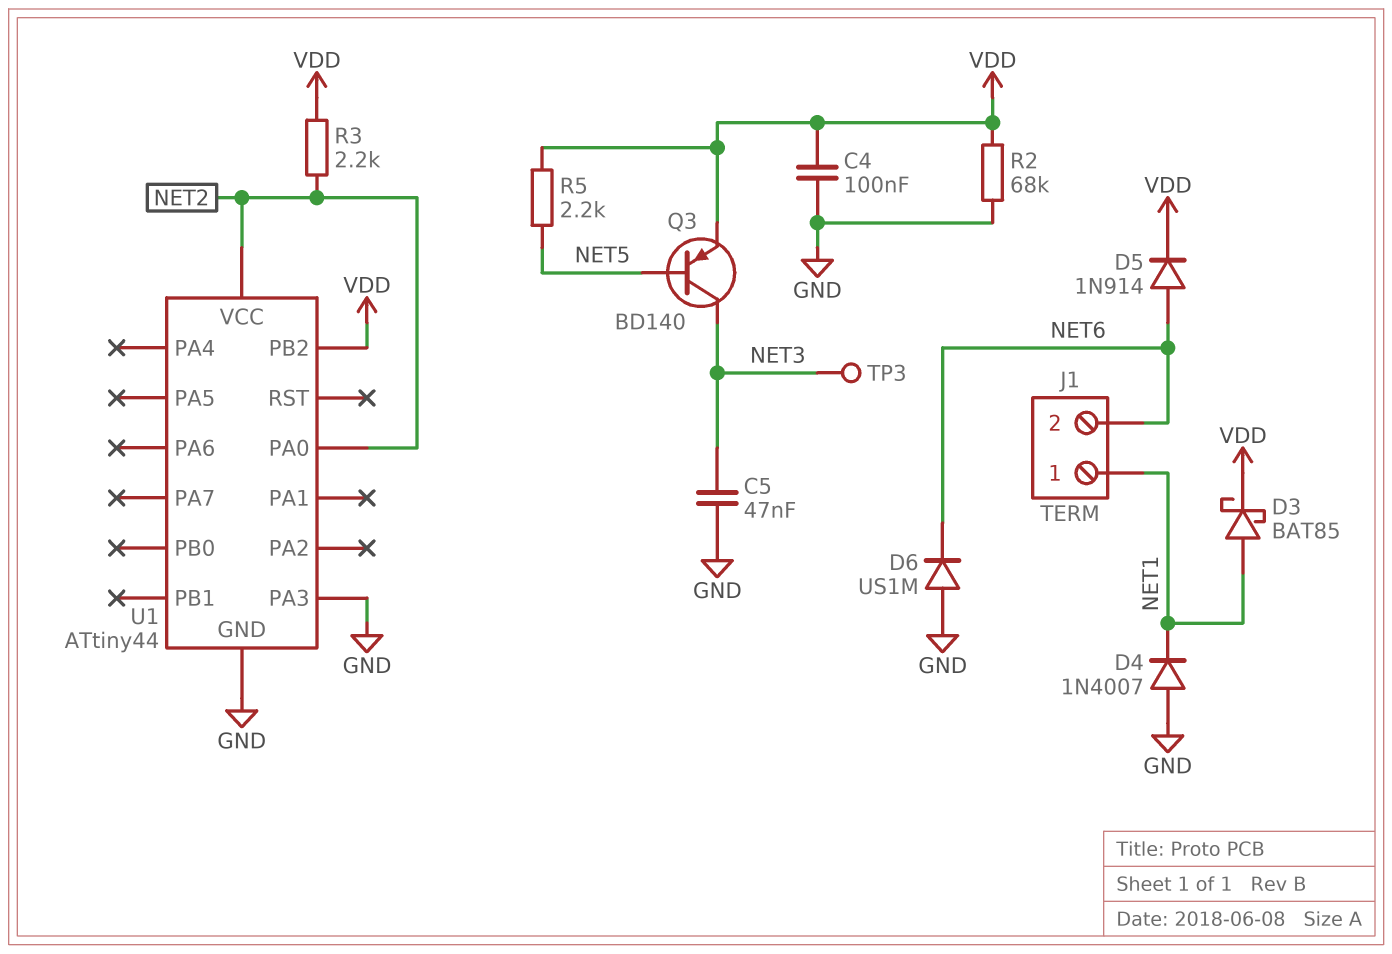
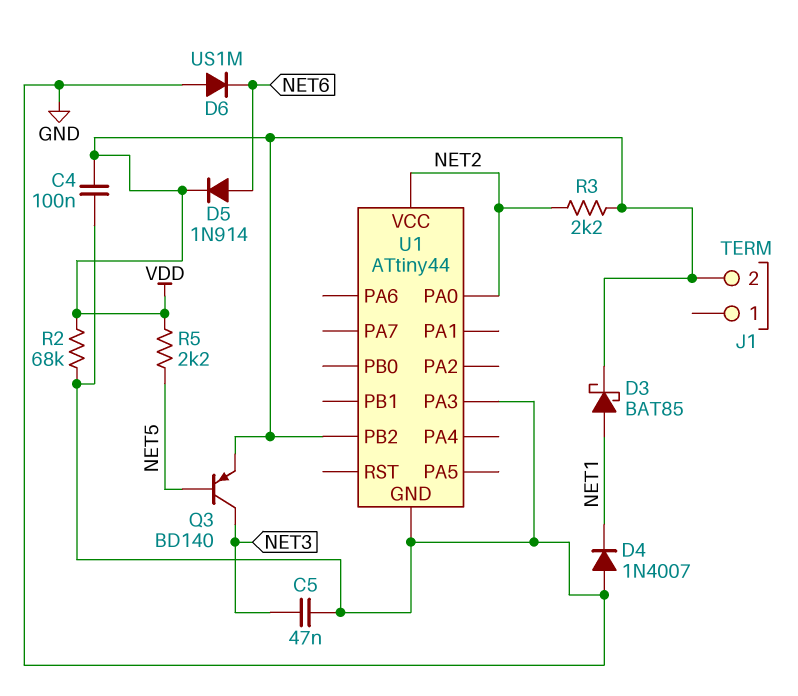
J1 pin 1: NET1 -> none
J1 pin 2: NET6 -> VDD
TP3: test point (NET3) -> none

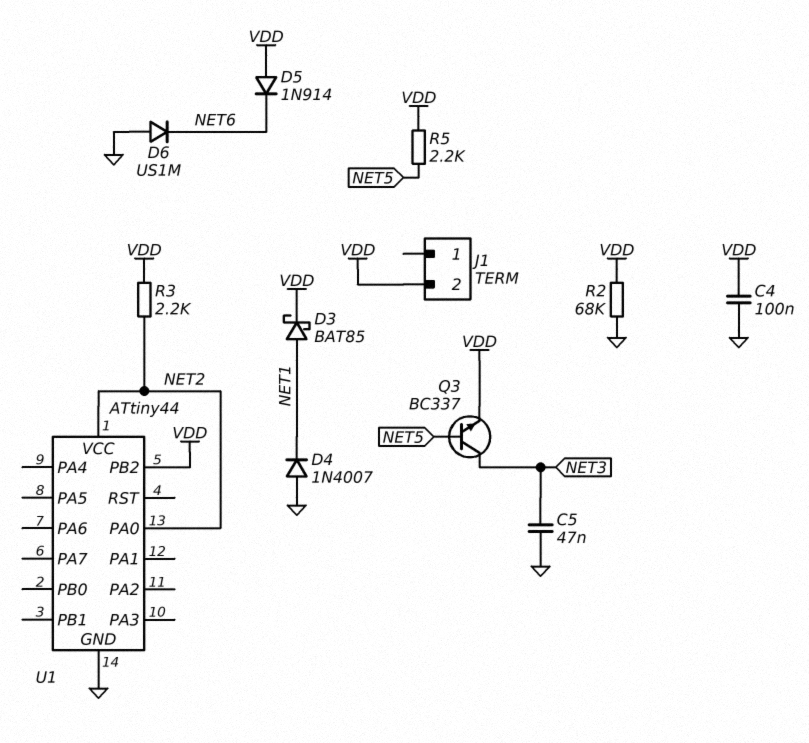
D5: diode 1N914 (A NET6, K VDD) -> diode 1N914 (A VDD, K NET6)
Q3: PNP BD140 (B NET5, C NET3, E VDD) -> NPN BC337 (B NET5, C NET3, E VDD)
U1 pin PA3: GND -> none

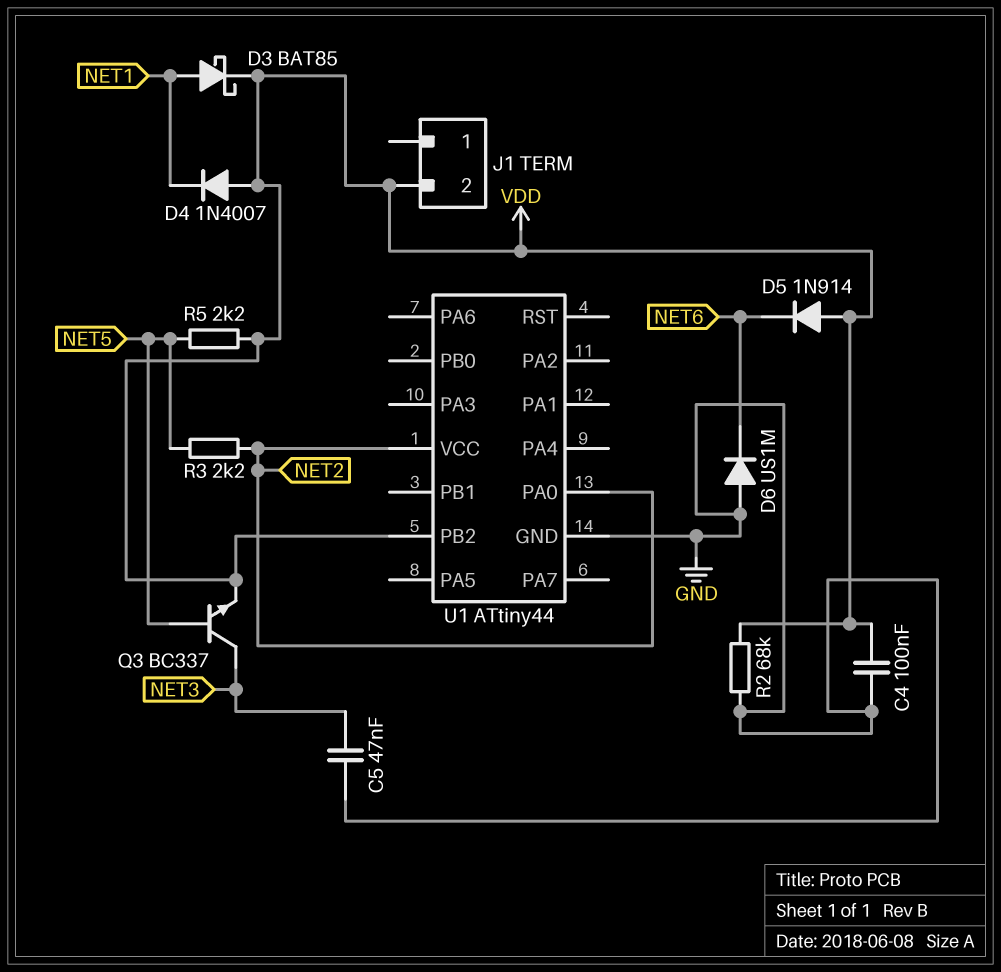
D4: diode 1N4007 (A GND, K NET1) -> diode 1N4007 (A VDD, K NET1)
R3: 2.2k (NET2, VDD) -> 2.2k (NET2, NET5)

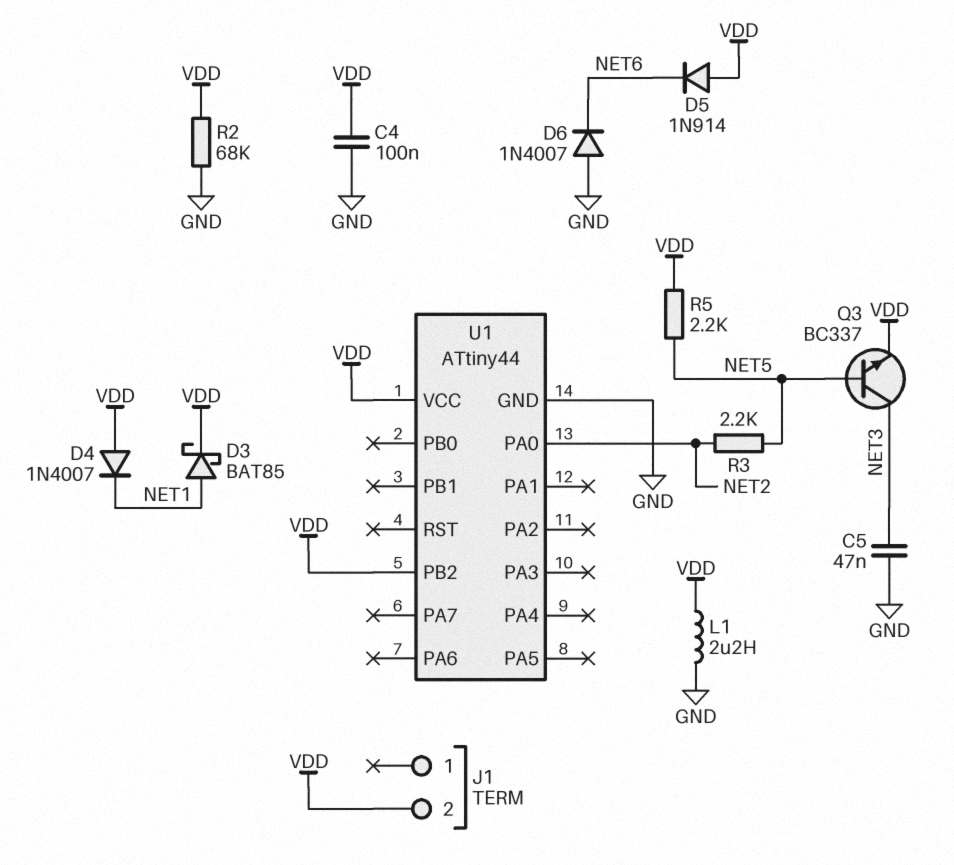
D6: diode US1M (A GND, K NET6) -> diode 1N4007 (A GND, K NET6)
L1: none -> 2.2uH (GND, VDD)
U1 pin VCC: NET2 -> VDD

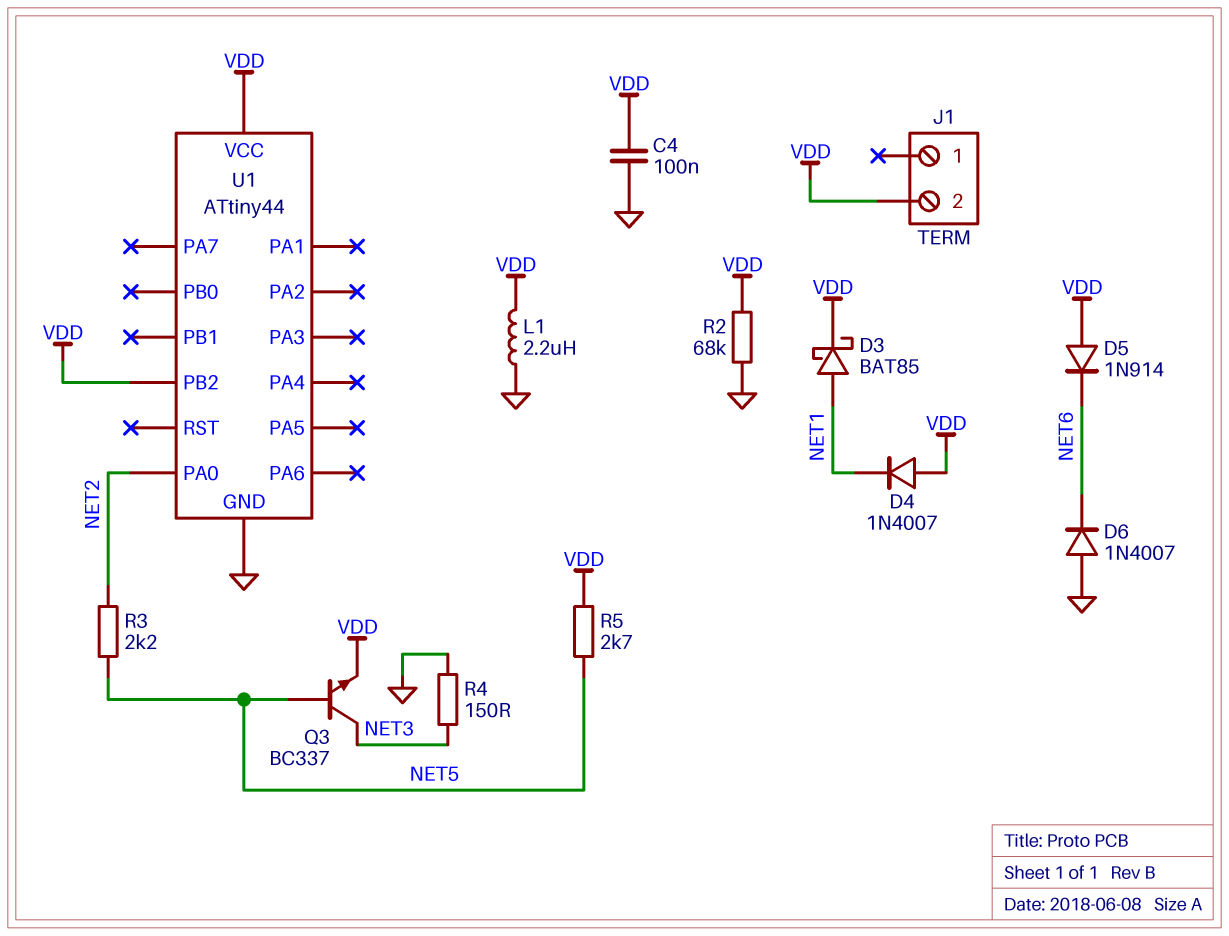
C5: 47nF (GND, NET3) -> none
R4: none -> 150 (GND, NET3)
R5: 2.2k (NET5, VDD) -> 2.7k (NET5, VDD)

